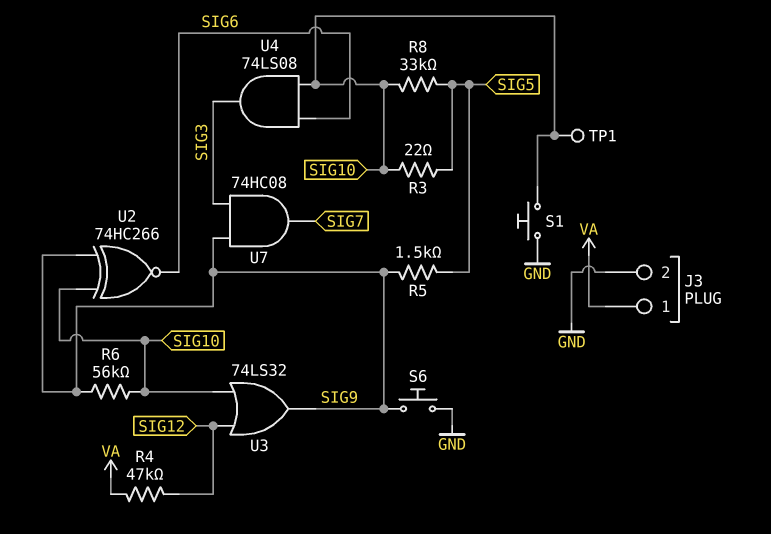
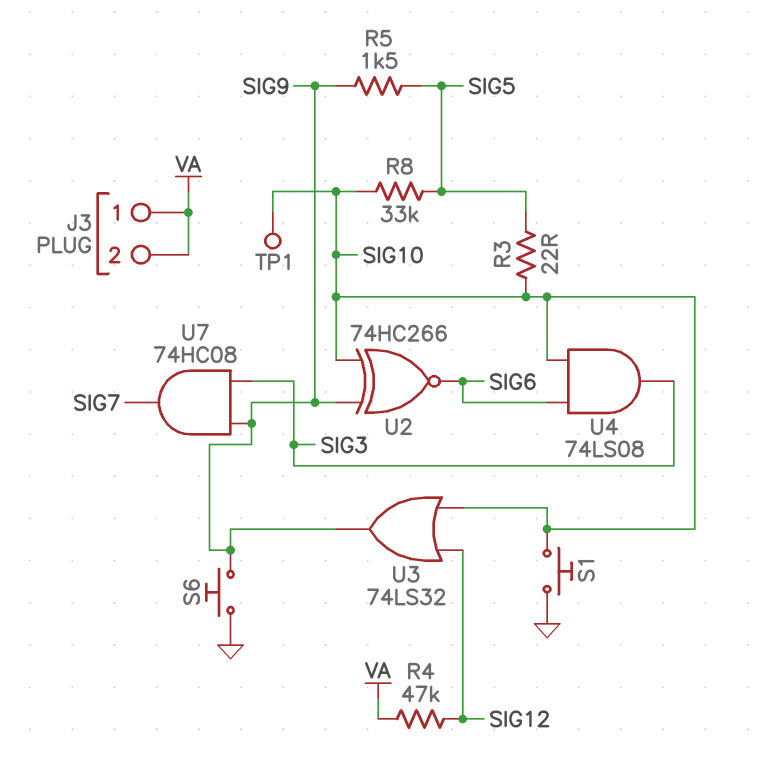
J3 pin 2: GND -> VA
R6: 56k (SIG9, SIG10) -> none

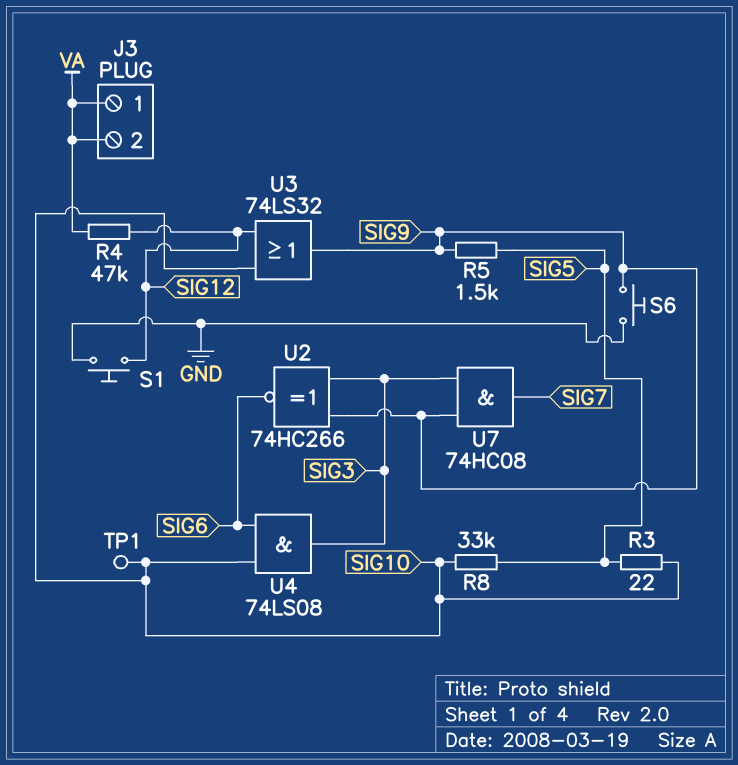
S1: button (GND, SIG10) -> button (GND, SIG12)
U2: XNOR 74HC266 (in SIG9, in SIG10, out SIG6) -> XNOR 74HC266 (in SIG3, in SIG9, out SIG6)

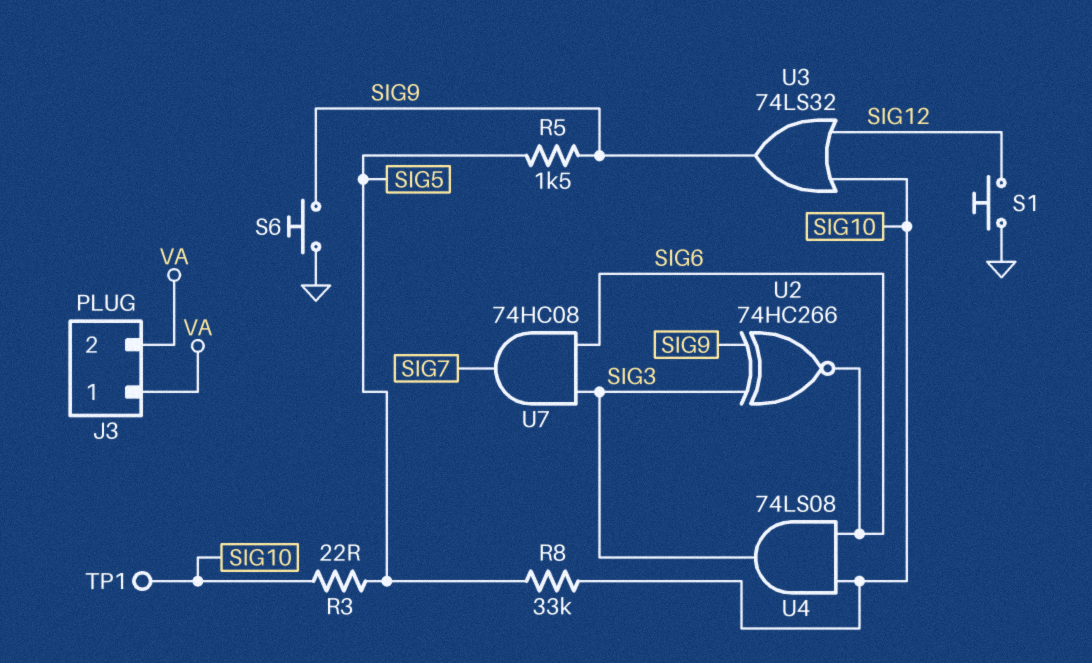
R4: 47k (SIG12, VA) -> none
U7: AND 74HC08 (in SIG3, in SIG9, out SIG7) -> AND 74HC08 (in SIG3, in SIG6, out SIG7)

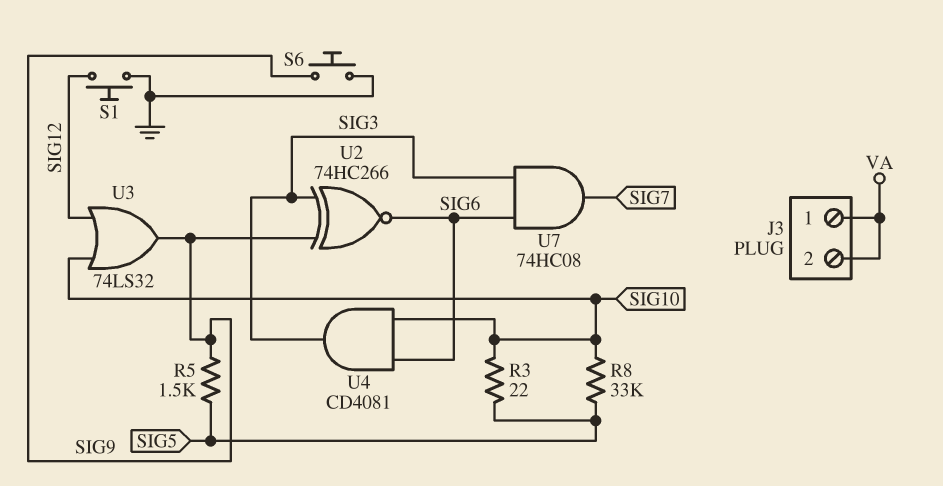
TP1: test point (SIG10) -> none
U4: AND 74LS08 (in SIG6, in SIG10, out SIG3) -> AND CD4081 (in SIG6, in SIG10, out SIG3)

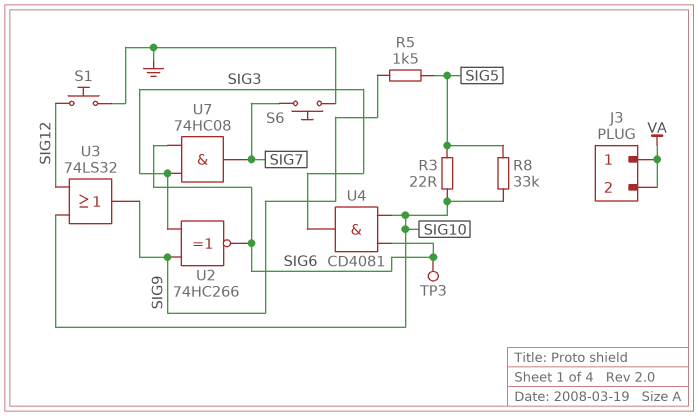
S6: button (GND, SIG9) -> button (GND, SIG7)
TP3: none -> test point (SIG6)

